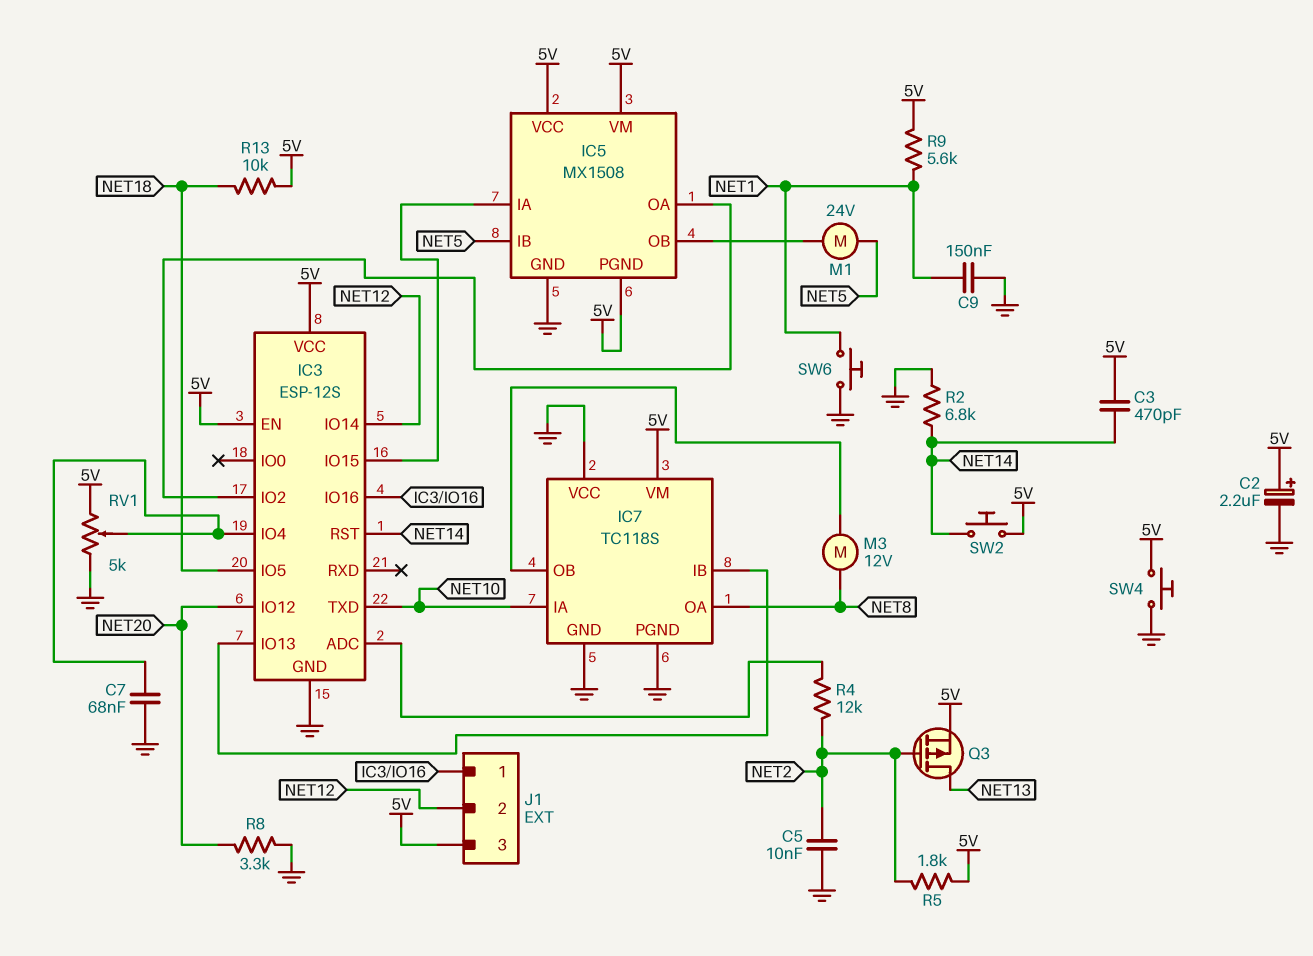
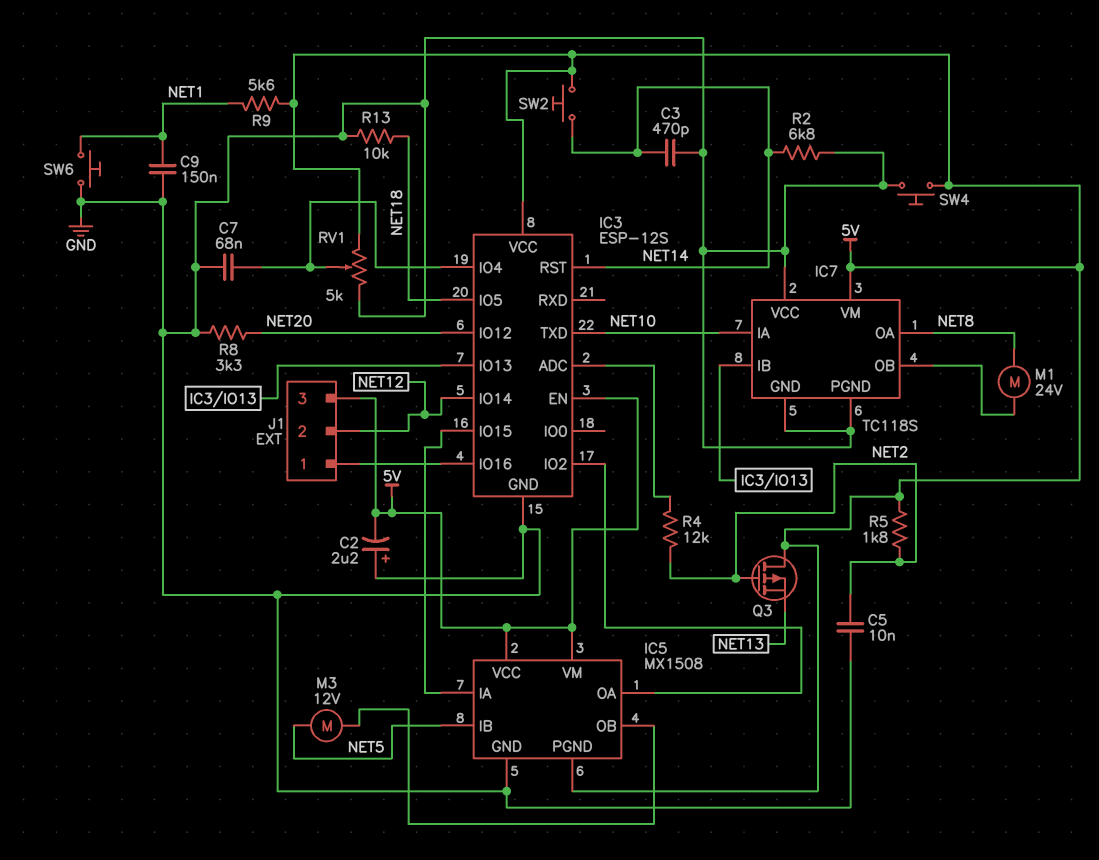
C2: 2.2uF (plus 5V, minus GND) -> 2.2uF (plus GND, minus 5V)
C3: 470pF (5V, NET14) -> 470pF (GND, NET14)
M1: motor 24V (IC5/OB, NET5) -> motor 24V (IC7/OB, NET8)
M3: motor 12V (IC7/OB, NET8) -> motor 12V (IC5/OB, NET5)
Q3: PMOS (G NET2, D NET13, S 5V) -> PMOS (G NET2, D 5V, S NET13)
R13: 10k (5V, NET18) -> 10k (GND, NET18)

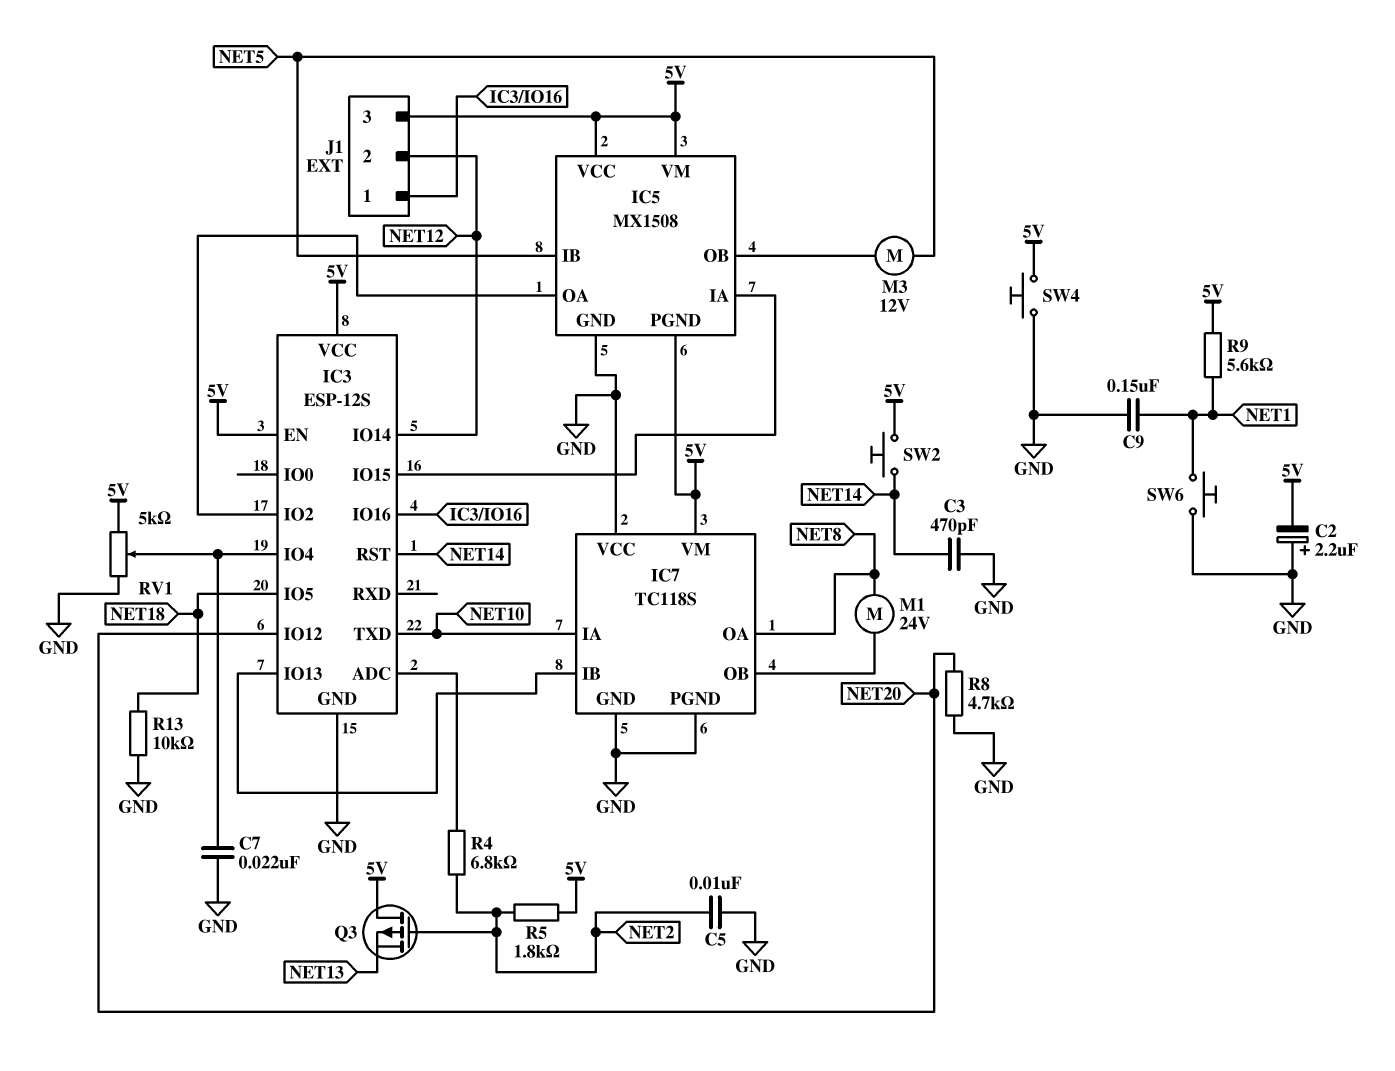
C7: 68nF (GND, IC3/IO4) -> 22nF (GND, IC3/IO4)
R2: 6.8k (GND, NET14) -> none
R4: 12k (IC3/ADC, NET2) -> 6.8k (IC3/ADC, NET2)
R8: 3.3k (GND, NET20) -> 4.7k (GND, NET20)

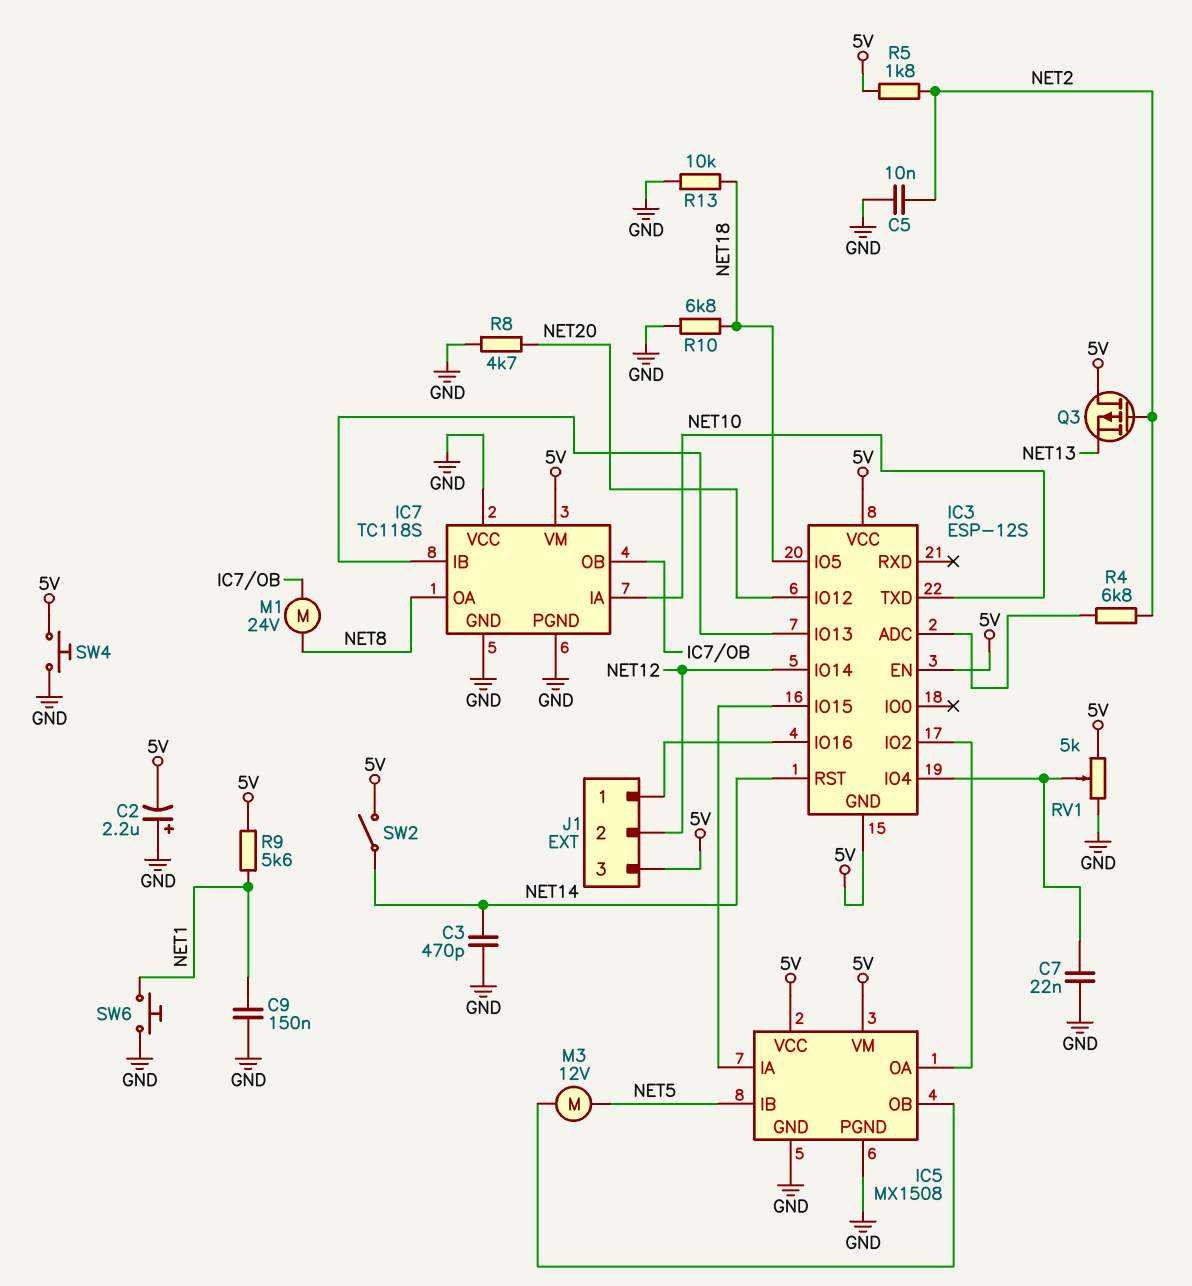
IC3 pin GND: GND -> 5V
IC5 pin PGND: 5V -> GND
R10: none -> 6.8k (GND, NET18)
SW2: button (5V, NET14) -> switch (5V, NET14)

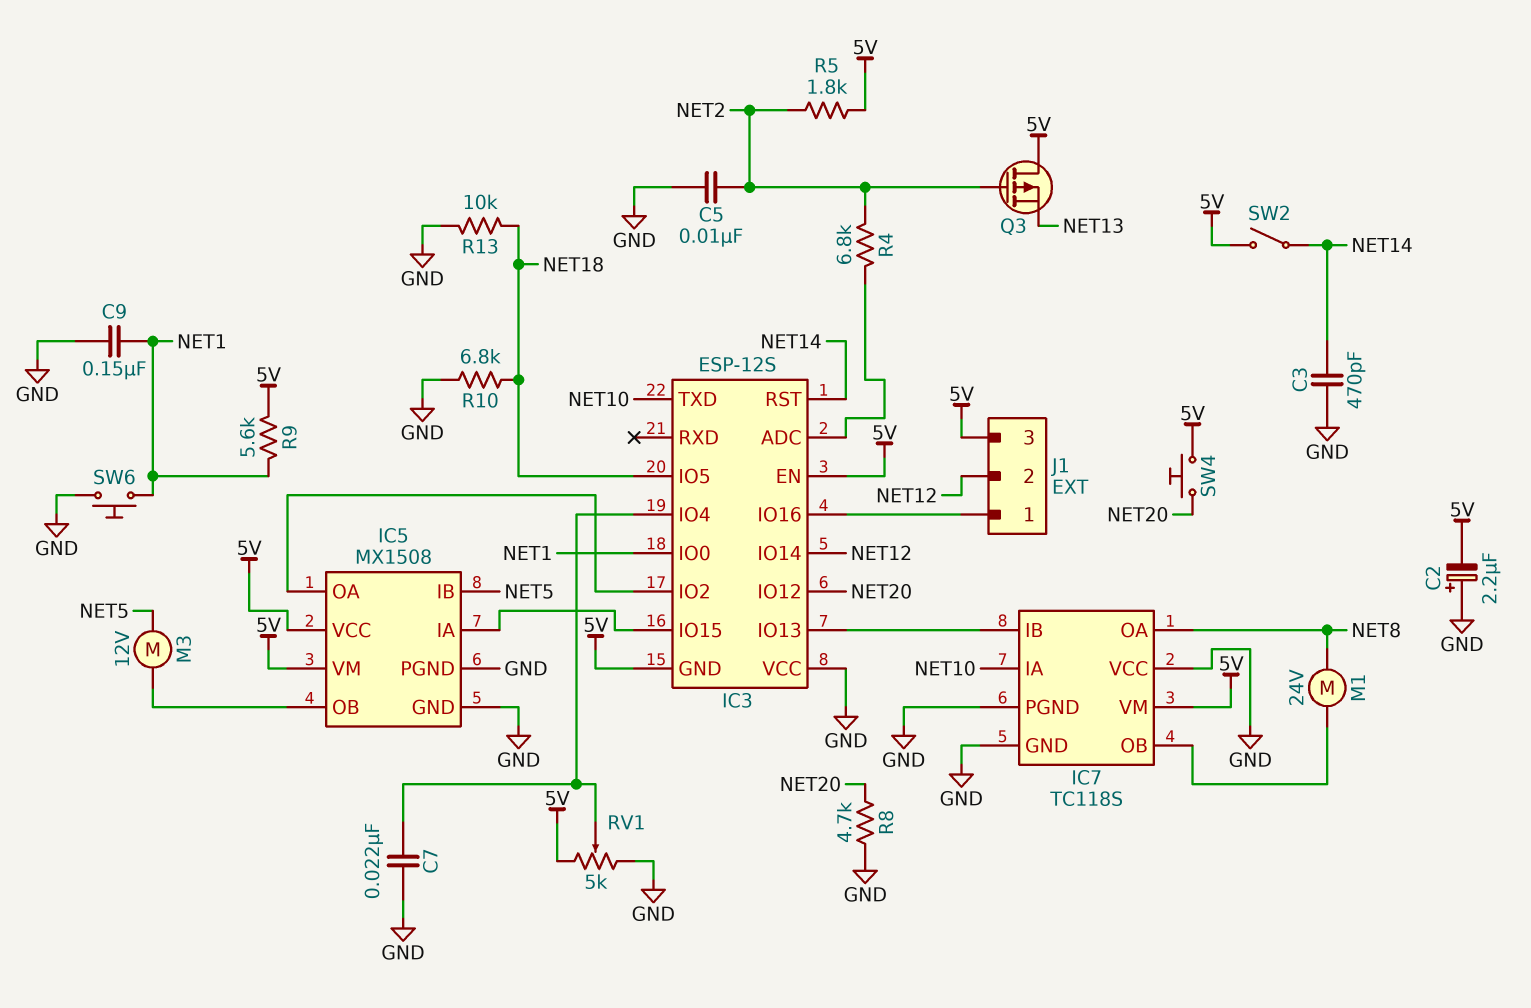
IC3 pin IO0: none -> NET1
IC3 pin VCC: 5V -> GND
SW4: button (5V, GND) -> button (5V, NET20)

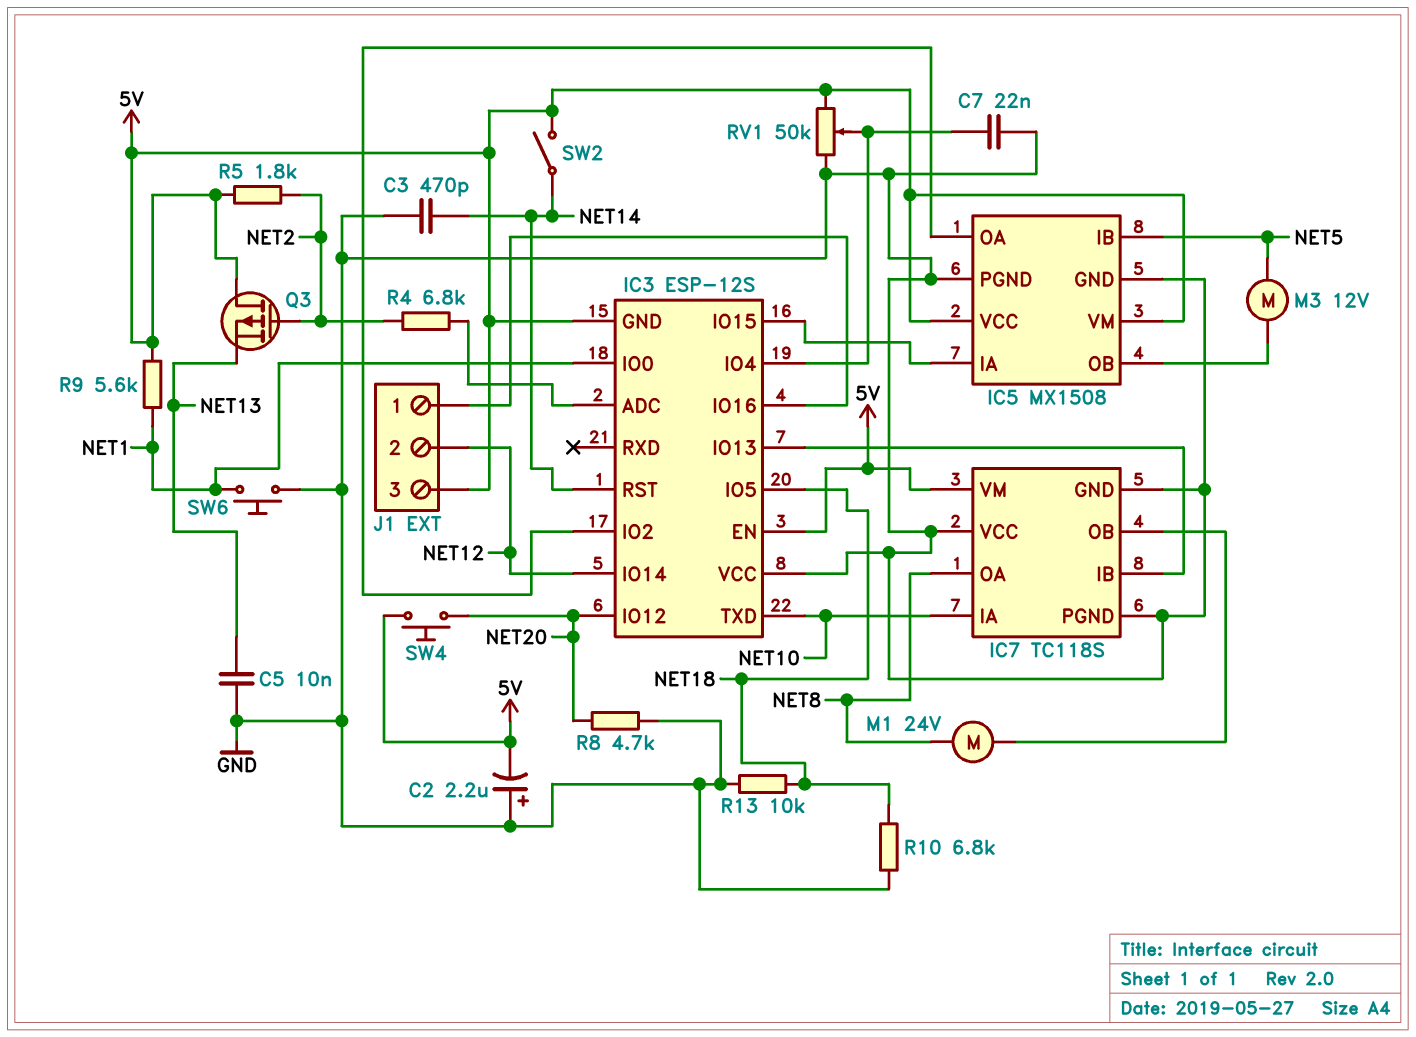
C5: 10nF (GND, NET2) -> 10nF (GND, NET13)
C9: 150nF (GND, NET1) -> none
RV1: 5k (5V, GND, wiper IC3/IO4) -> 50k (5V, GND, wiper IC3/IO4)

